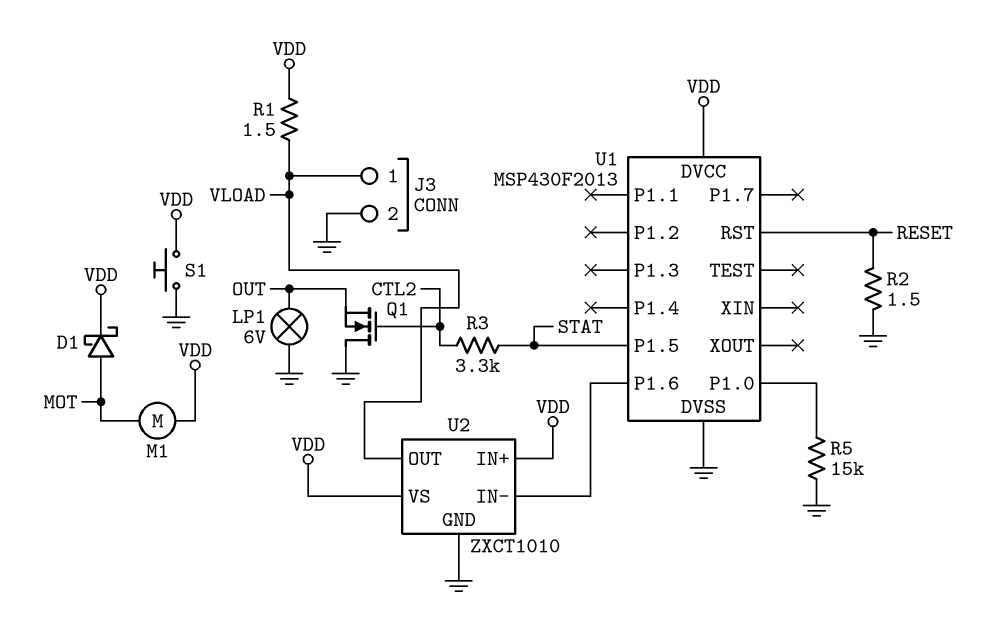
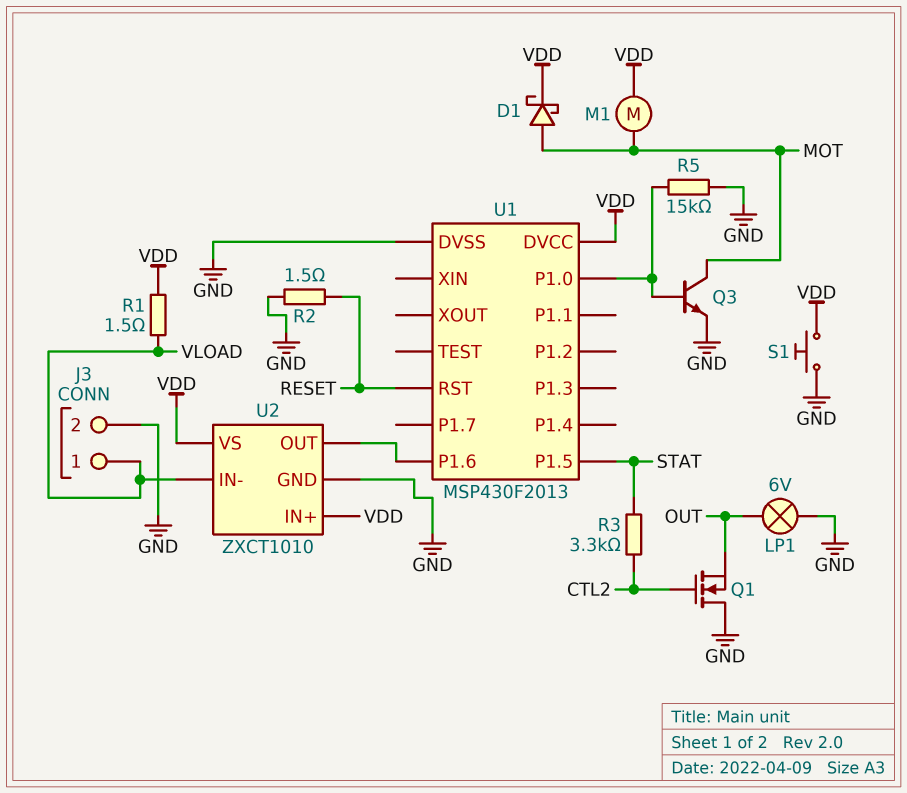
Q3: none -> NPN (B U1/P1.0, C MOT, E GND)
U2 pin IN-: U1/P1.6 -> VLOAD
U2 pin OUT: VLOAD -> U1/P1.6

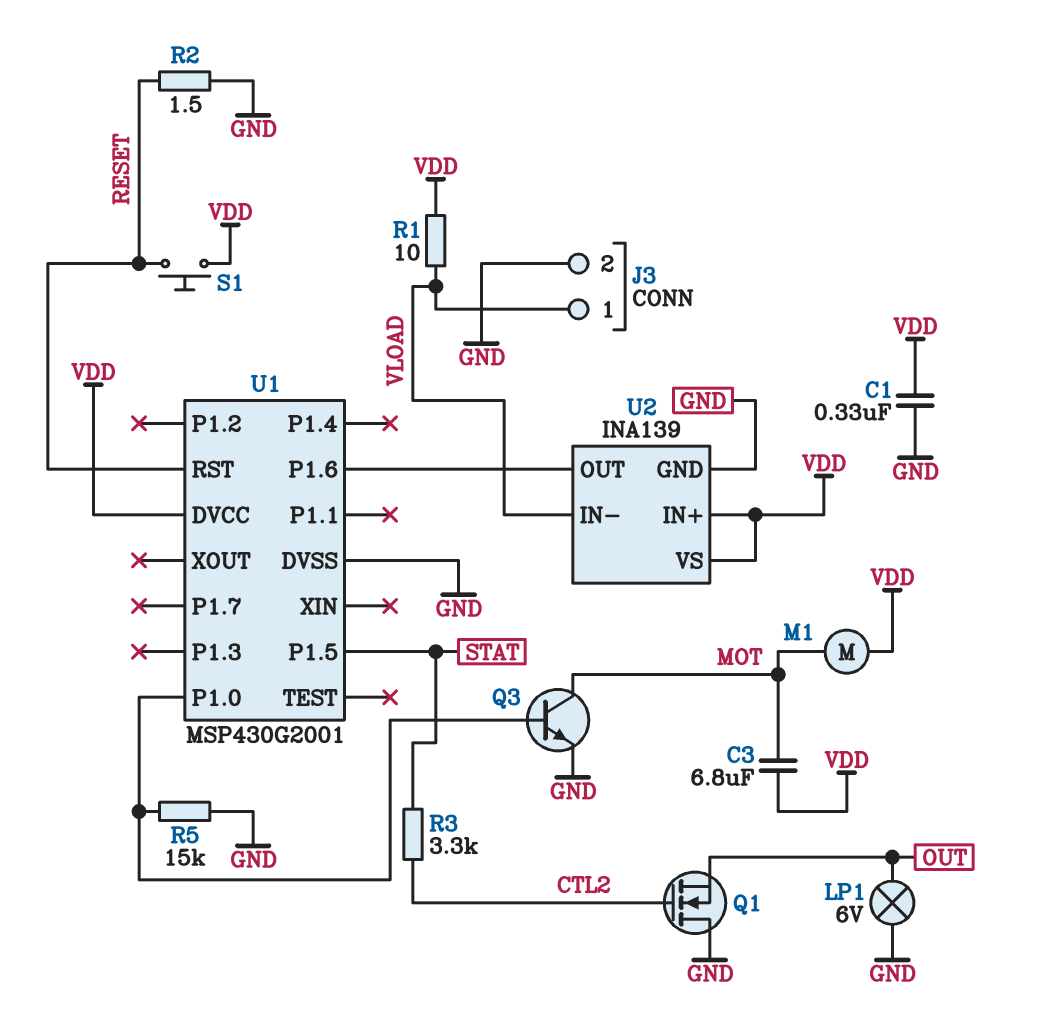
C1: none -> 330nF (GND, VDD)
C3: none -> 6.8uF (MOT, VDD)
D1: schottky (A MOT, K VDD) -> none
R1: 1.5 (VDD, VLOAD) -> 10 (VDD, VLOAD)
S1: button (GND, VDD) -> button (RESET, VDD)
U1: MSP430F2013 -> MSP430G2001
U2: ZXCT1010 -> INA139

